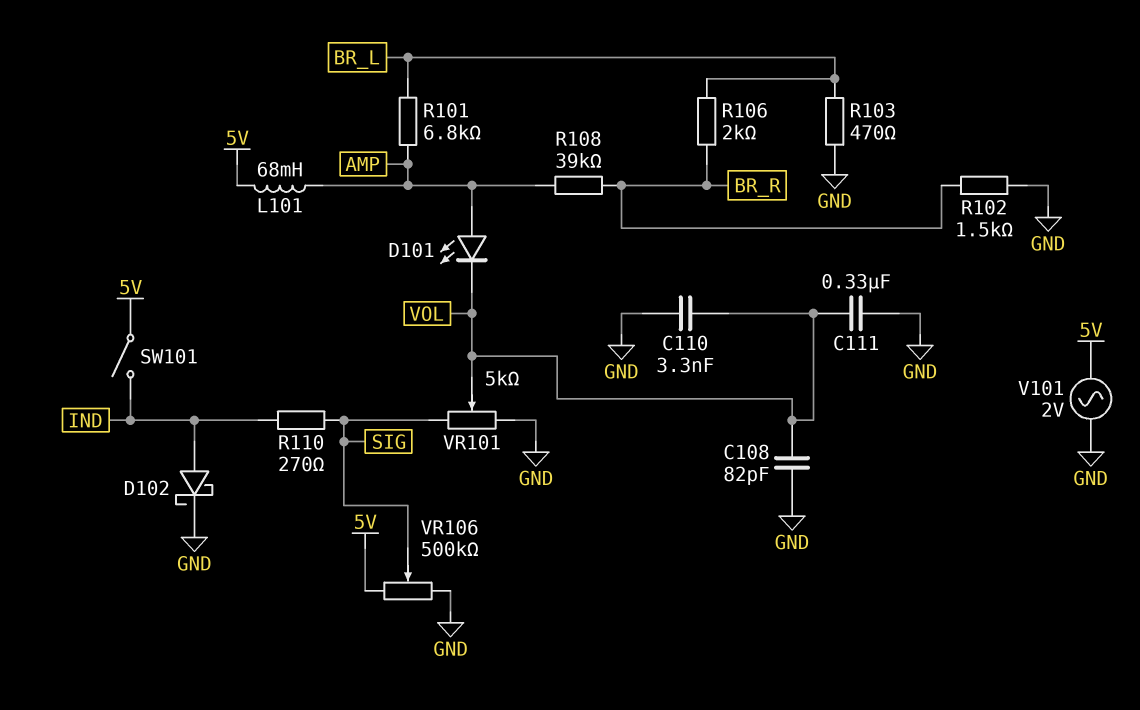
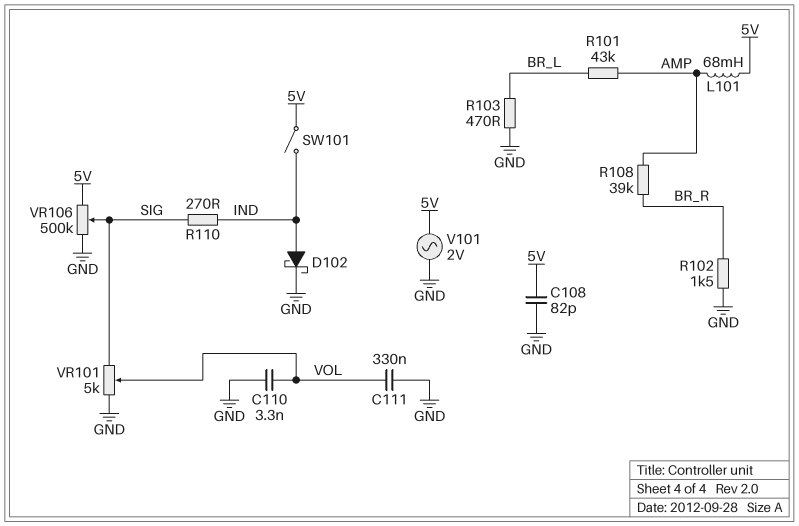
C108: 82pF (GND, VOL) -> 82pF (5V, GND)
D101: LED (A AMP, K VOL) -> none
R101: 6.8k (AMP, BR_L) -> 43k (AMP, BR_L)
R106: 2k (BR_L, BR_R) -> none

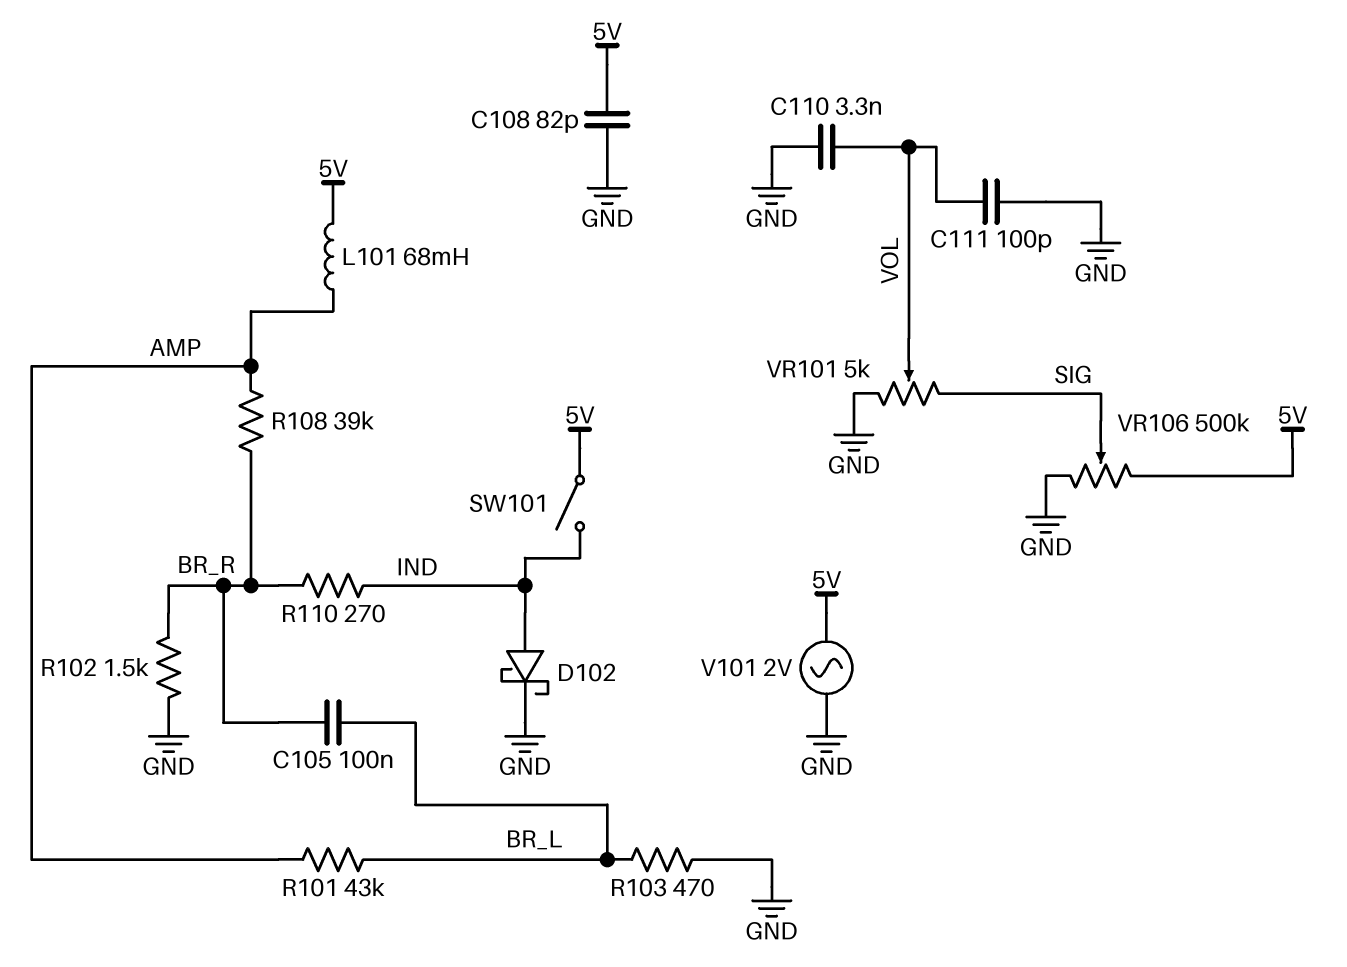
C105: none -> 100nF (BR_L, BR_R)
C111: 330nF (GND, VOL) -> 100pF (GND, VOL)
R110: 270 (IND, SIG) -> 270 (BR_R, IND)

